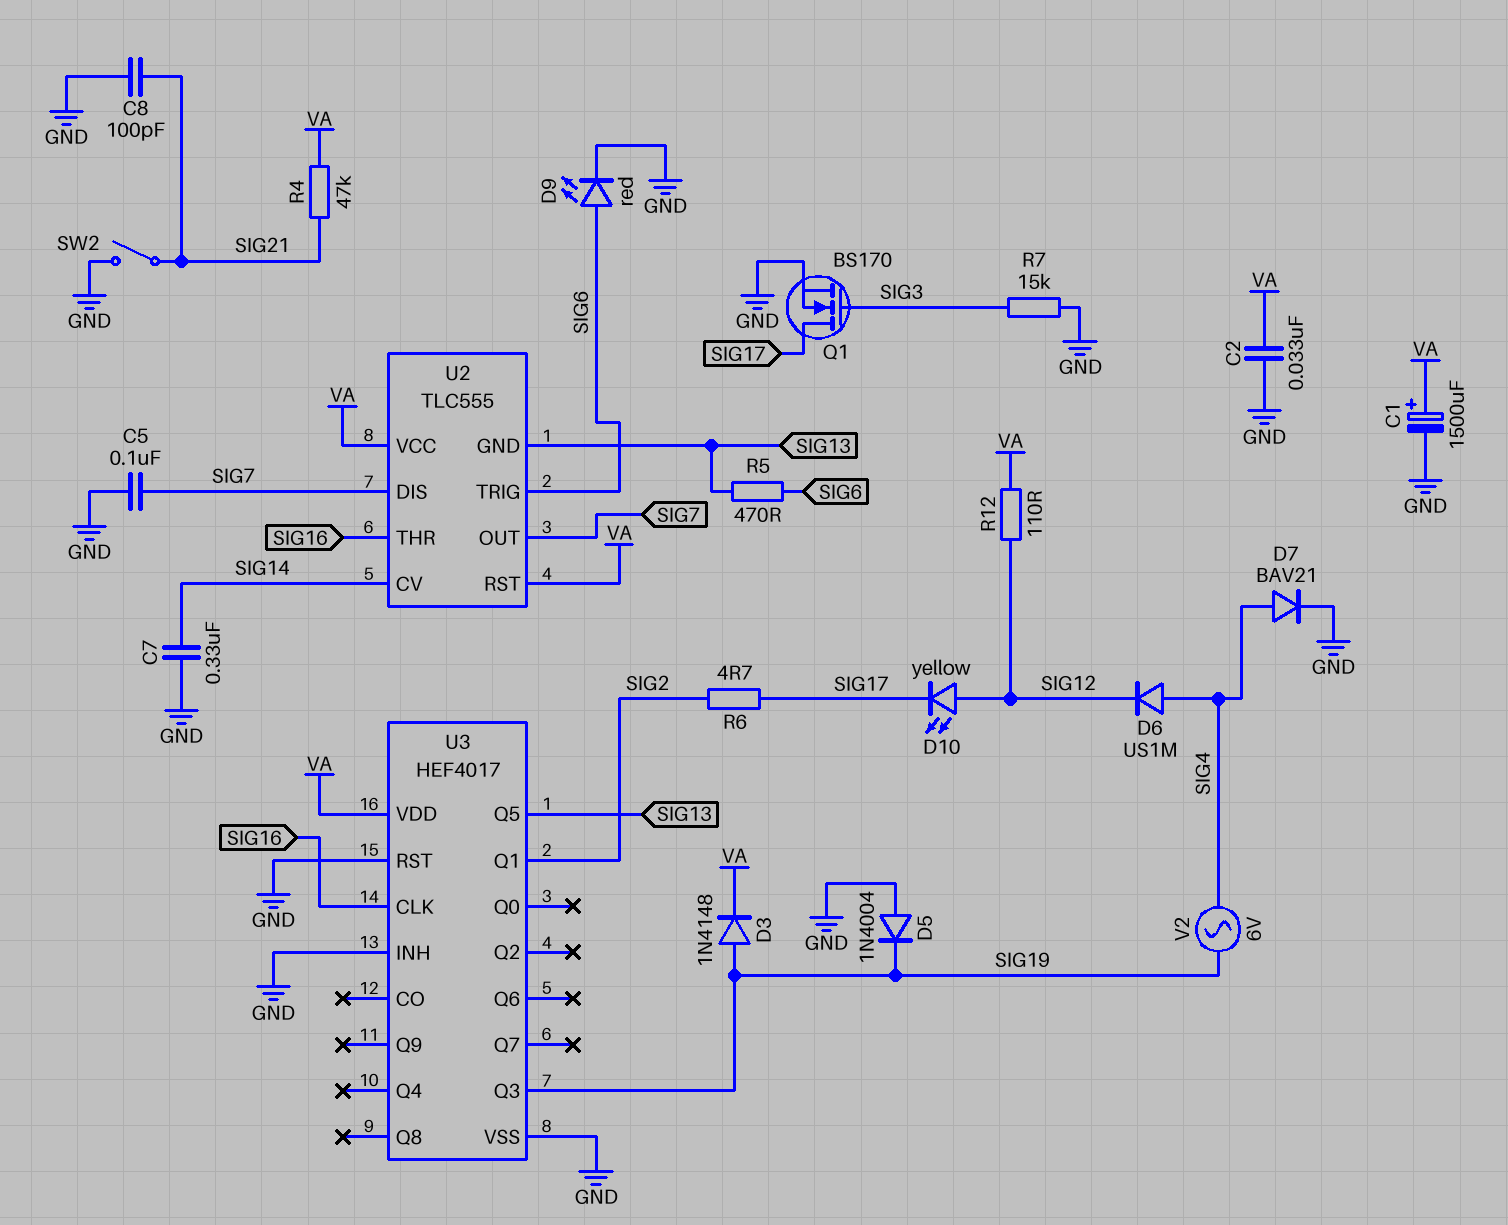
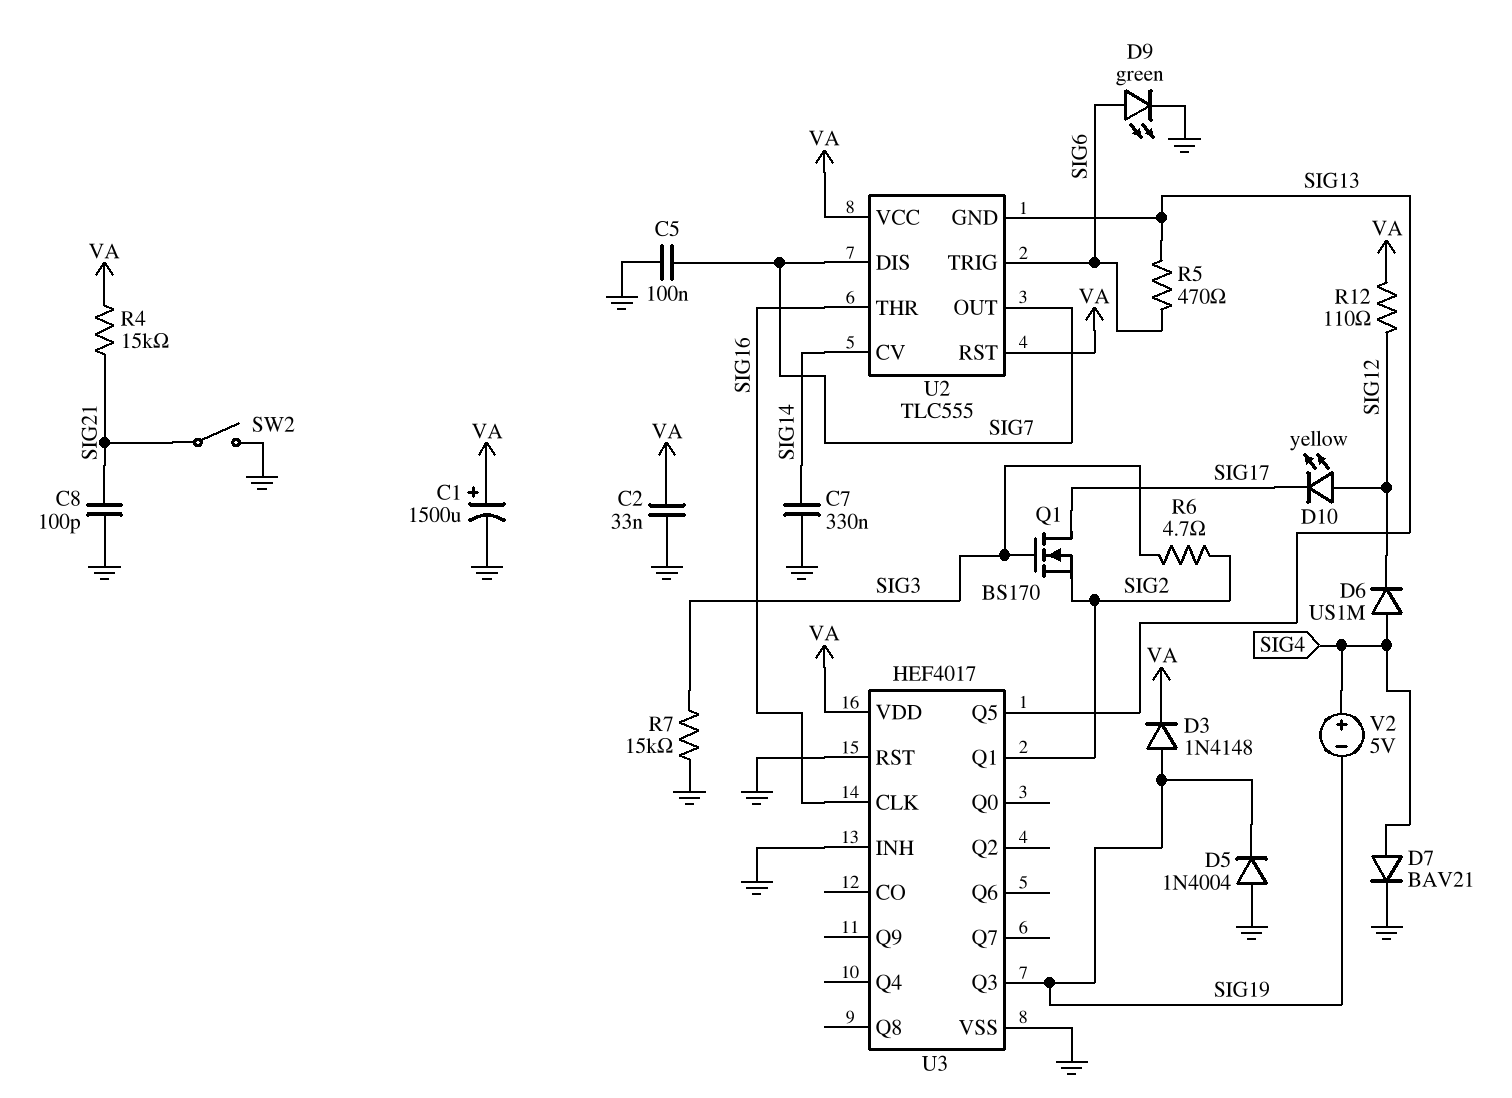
D9: LED red (A SIG6, K GND) -> LED green (A SIG6, K GND)
Q1: NMOS BS170 (G SIG3, D SIG17, S GND) -> NMOS BS170 (G SIG3, D SIG17, S SIG2)
R4: 47k (SIG21, VA) -> 15k (SIG21, VA)
R6: 4.7 (SIG2, SIG17) -> 4.7 (SIG2, SIG3)
V2: AC 6V (SIG4, SIG19) -> 5V (plus SIG4, minus SIG19)

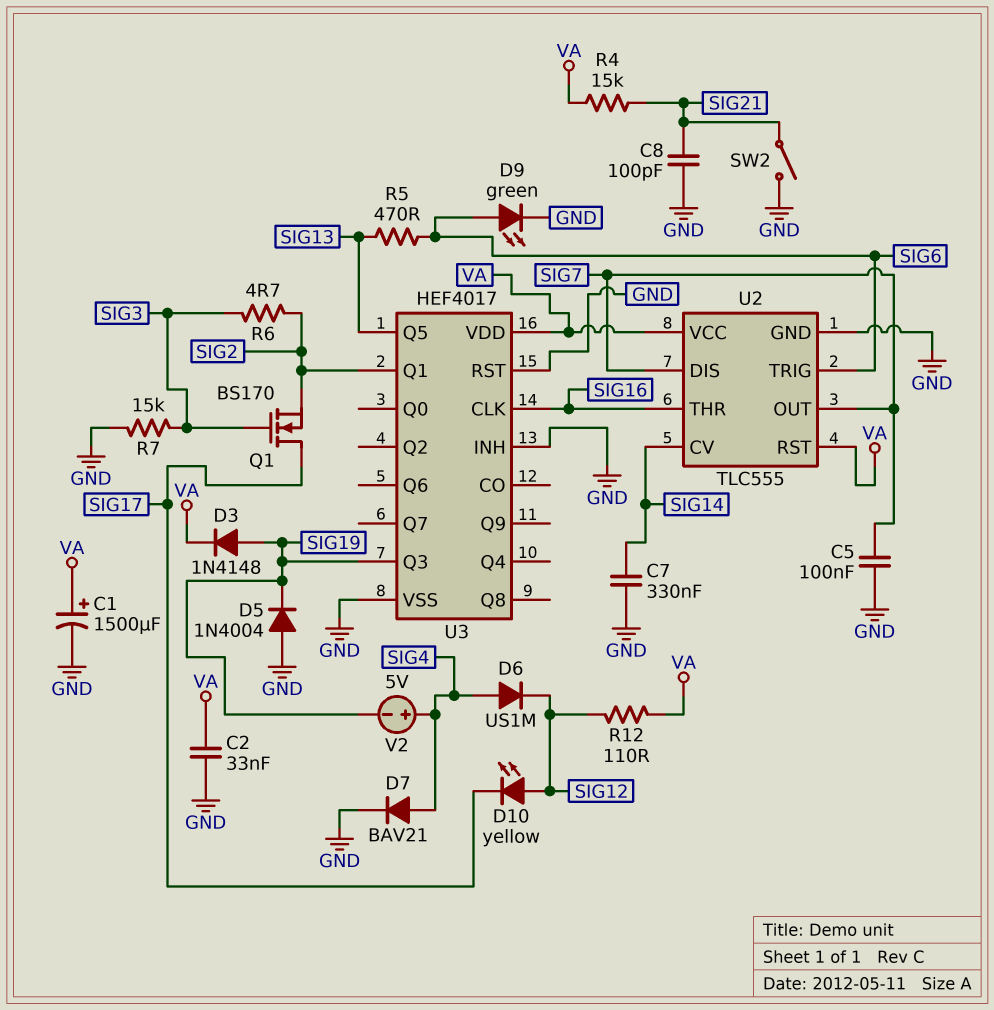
U2 pin GND: SIG13 -> GND

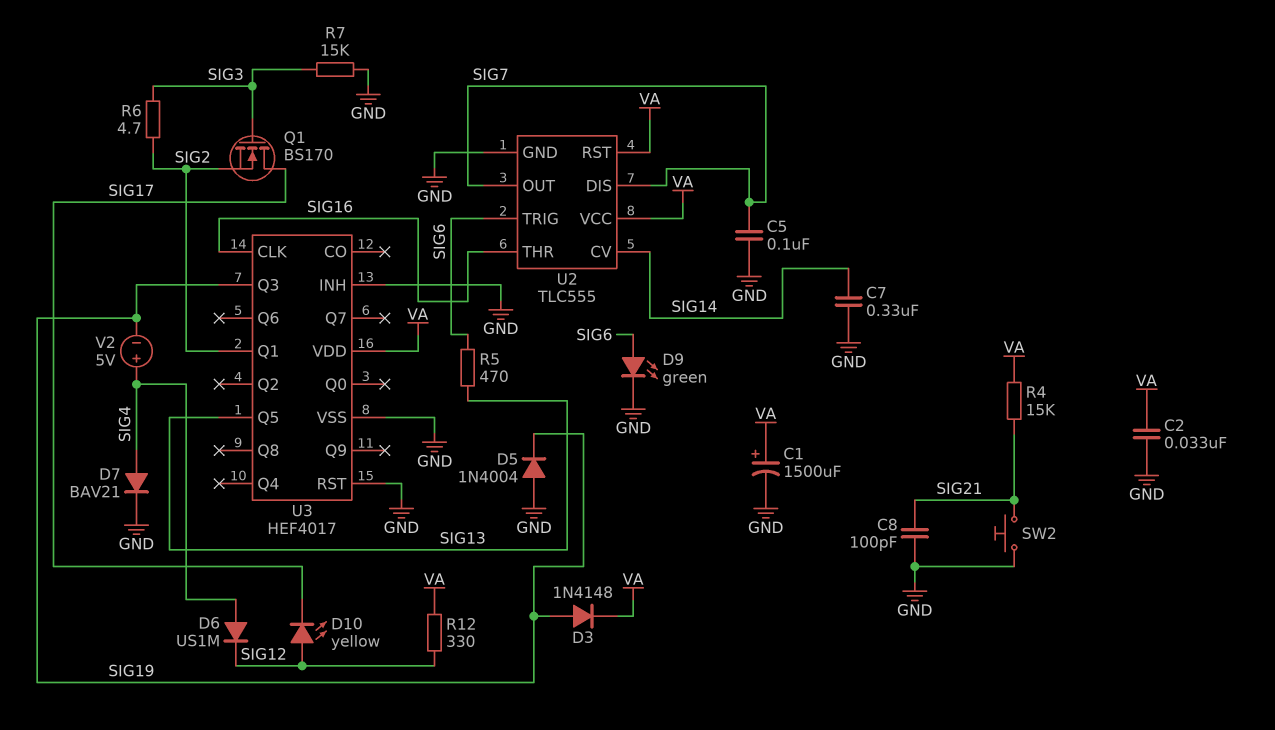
R12: 110 (SIG12, VA) -> 330 (SIG12, VA)
SW2: switch (GND, SIG21) -> button (GND, SIG21)

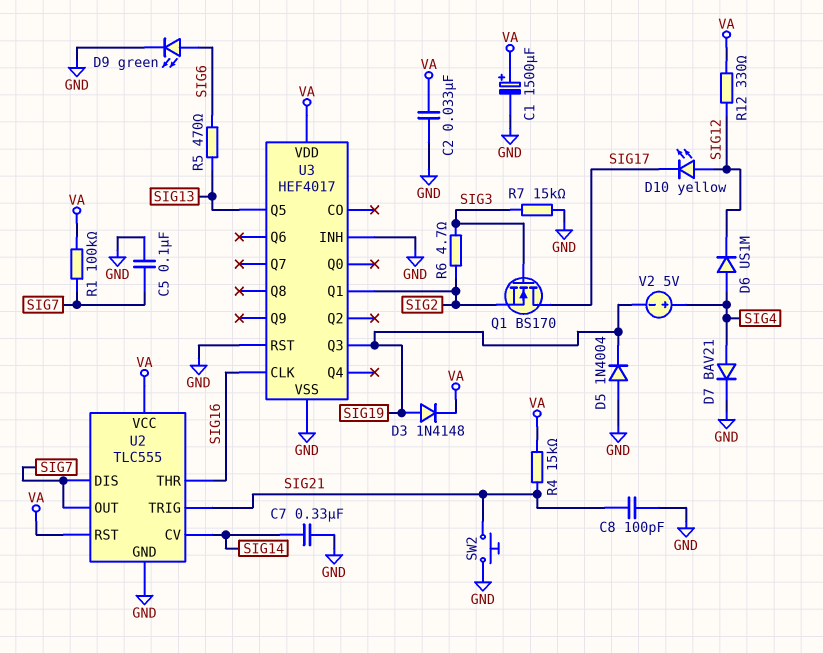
R1: none -> 100k (SIG7, VA)
U2 pin TRIG: SIG6 -> SIG21

